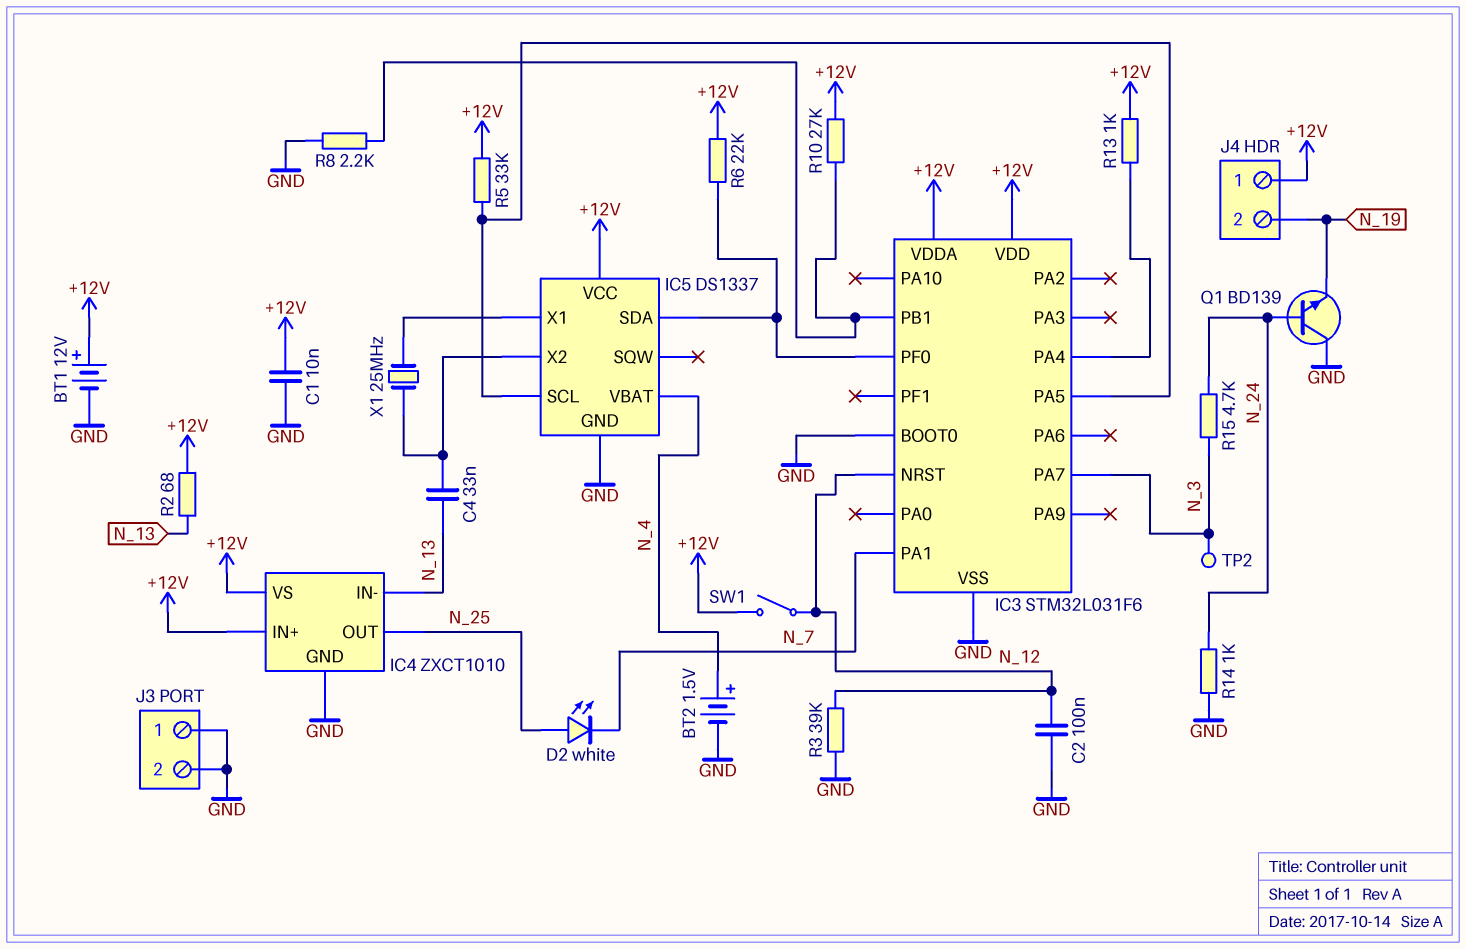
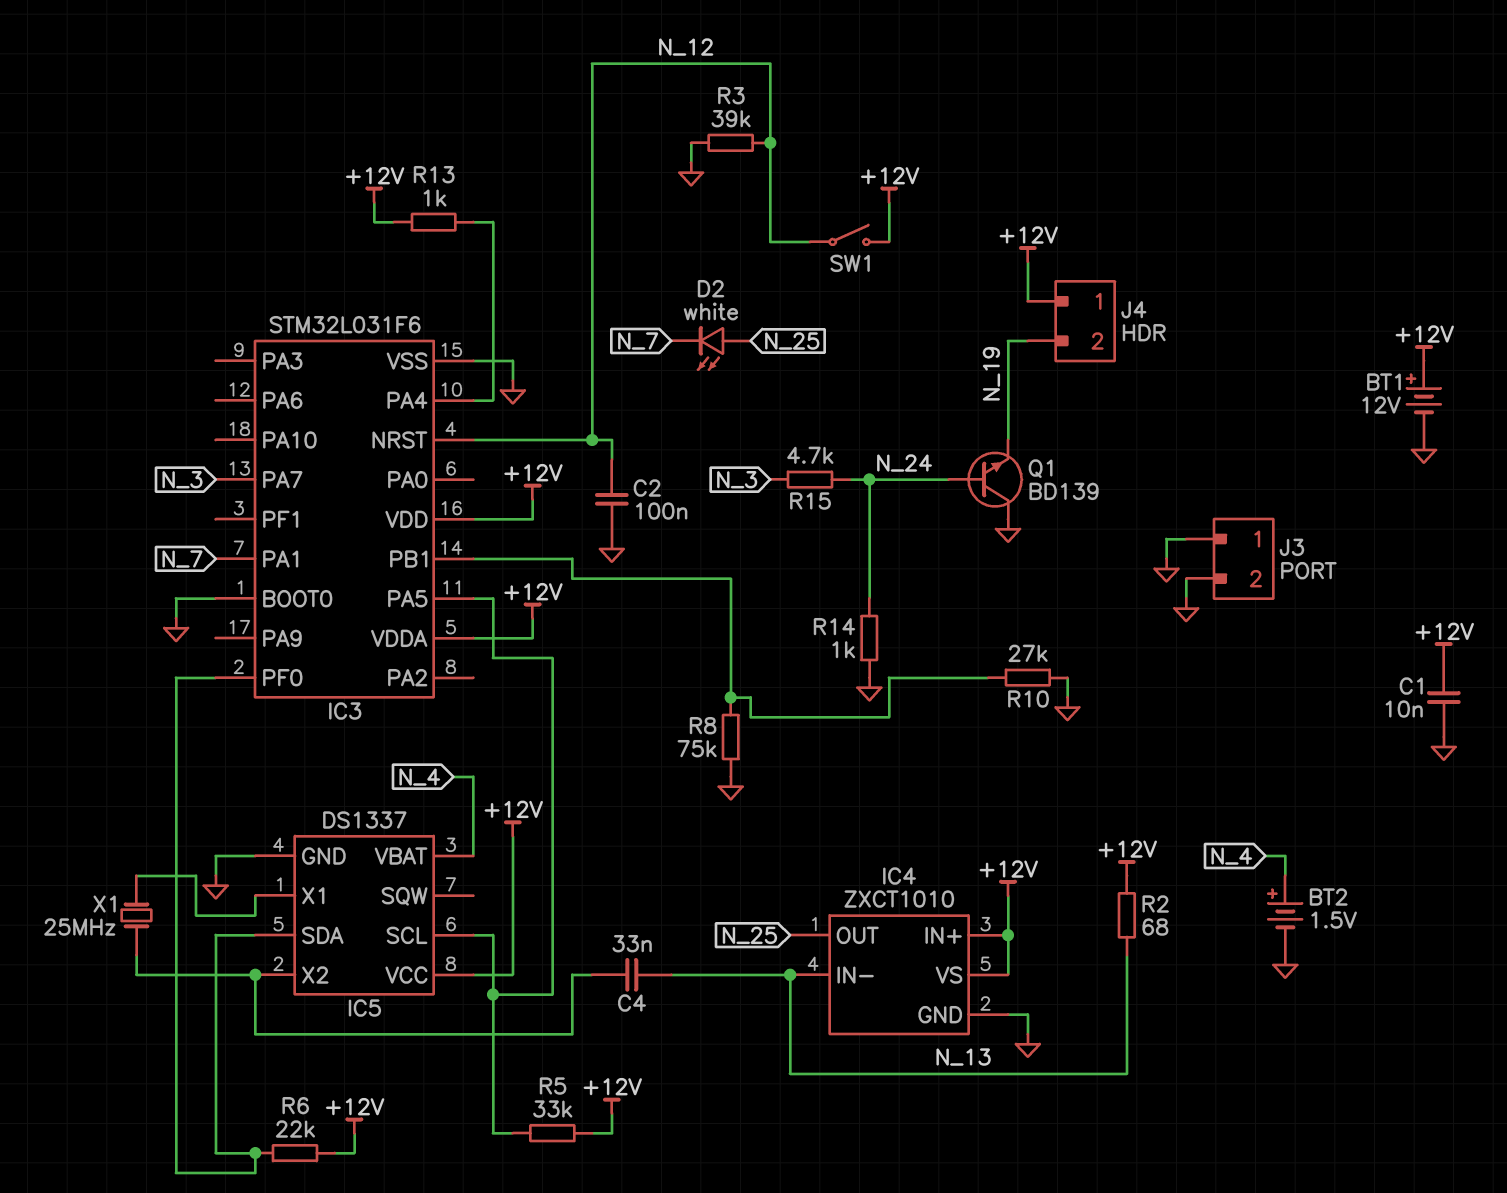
R8: 2.2k (GND, IC3/PB1) -> 75k (GND, IC3/PB1)
R10: 27k (+12V, IC3/PB1) -> 27k (GND, IC3/PB1)
TP2: test point (N_3) -> none

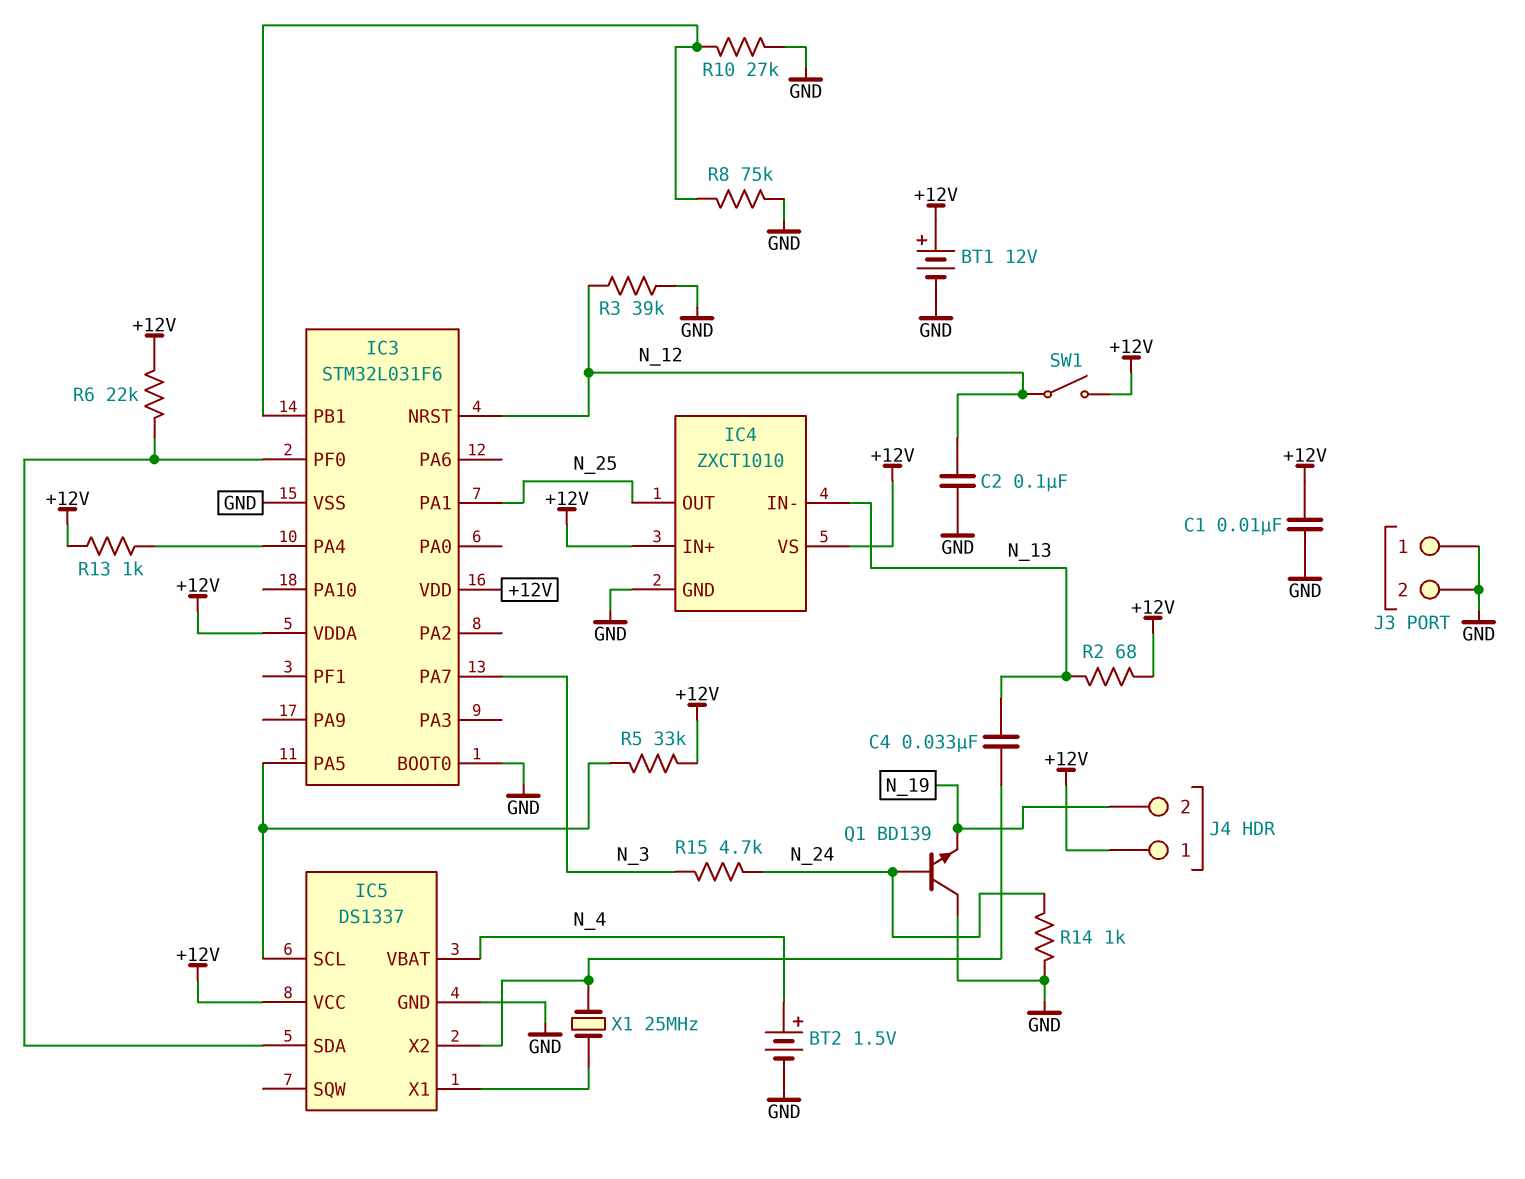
D2: LED white (A N_25, K N_7) -> none
IC3 pin PA1: N_7 -> N_25

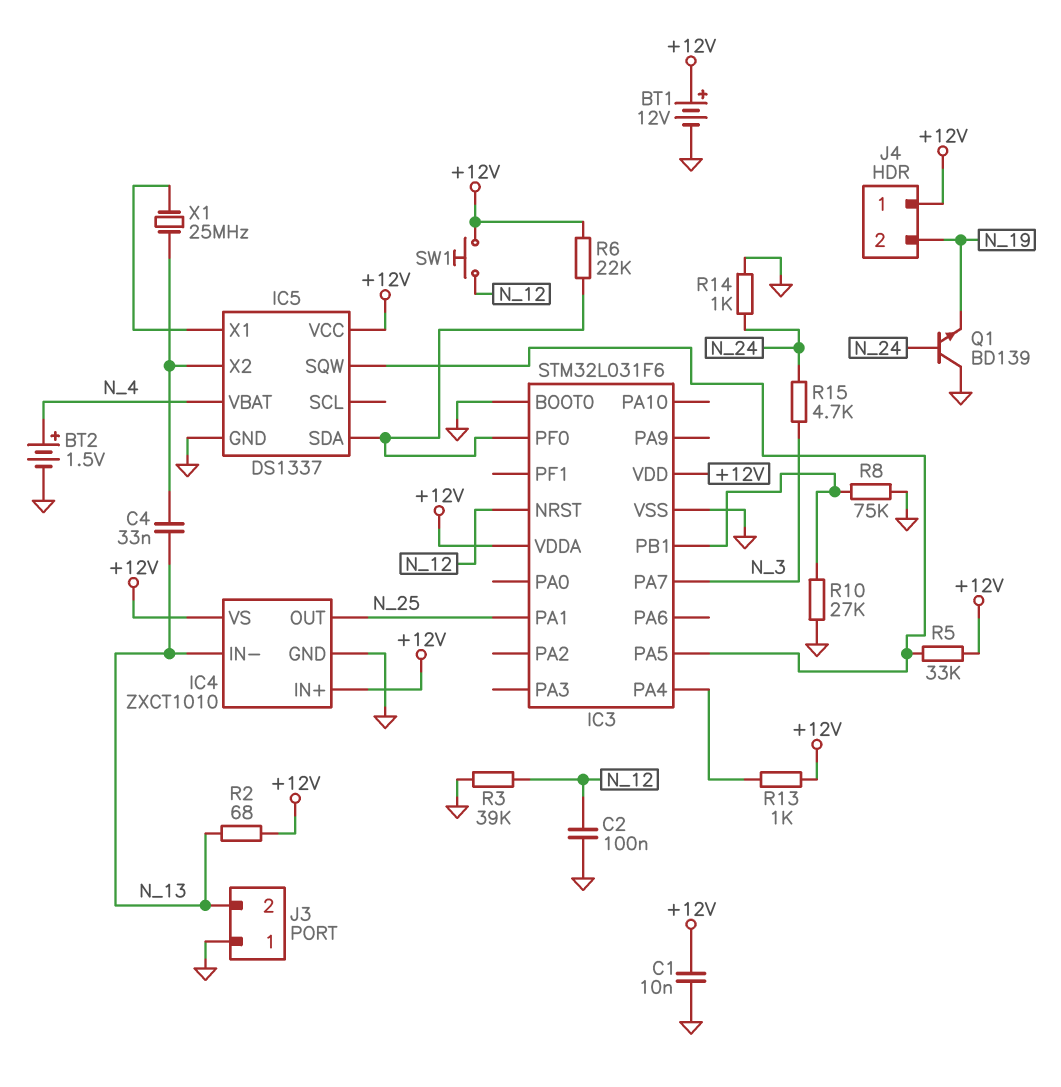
IC5 pin SCL: IC3/PA5 -> none
IC5 pin SQW: none -> IC3/PA5
J3 pin 2: GND -> N_13
SW1: switch (+12V, N_12) -> button (+12V, N_12)

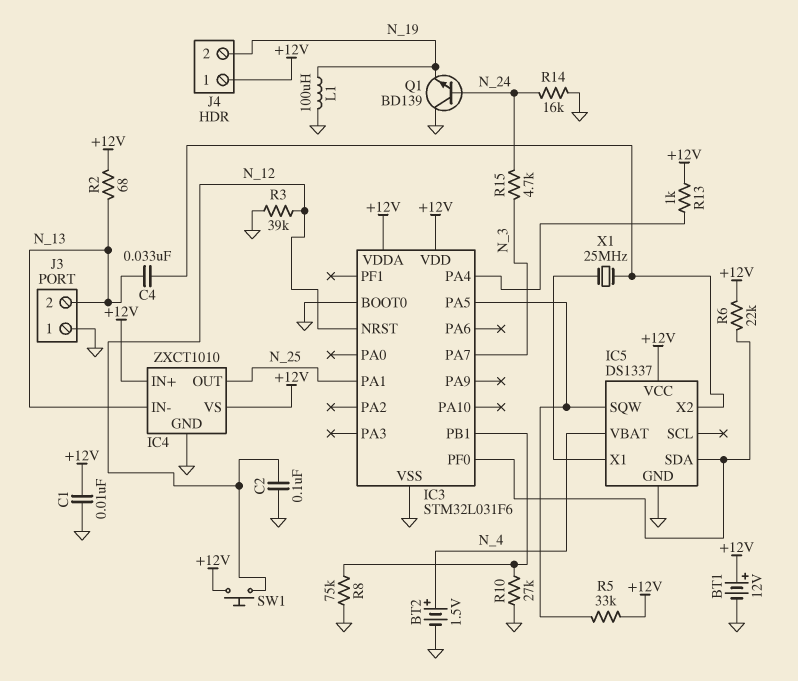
L1: none -> 100uH (GND, N_19)
R14: 1k (GND, N_24) -> 16k (GND, N_24)

